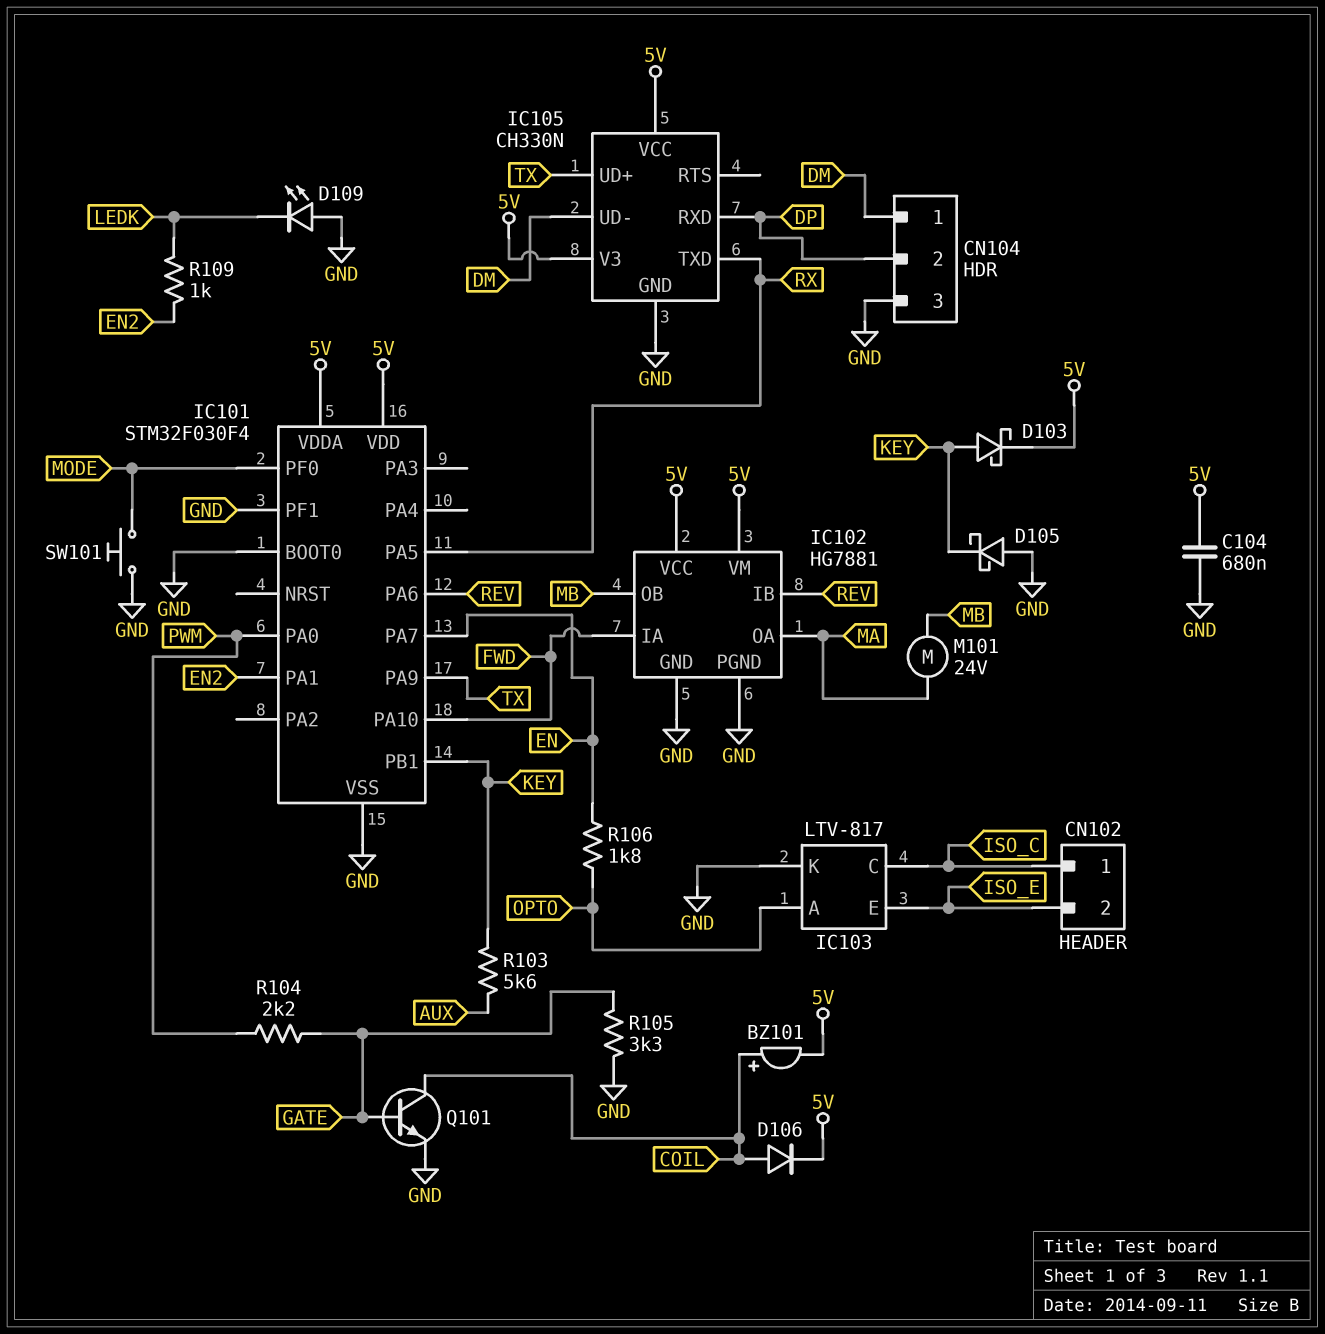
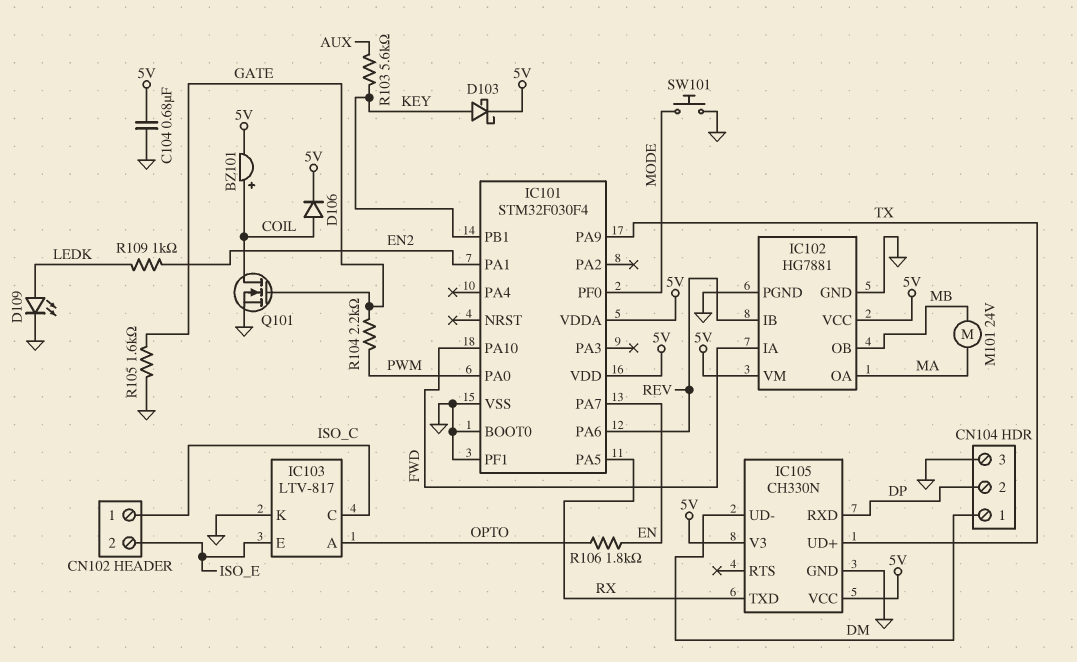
D105: schottky (A GND, K KEY) -> none
D109: LED (A GND, K LEDK) -> LED (A LEDK, K GND)
Q101: NPN (B GATE, C COIL, E GND) -> NMOS (G GATE, D COIL, S GND)
R105: 3.3k (GATE, GND) -> 1.6k (GATE, GND)

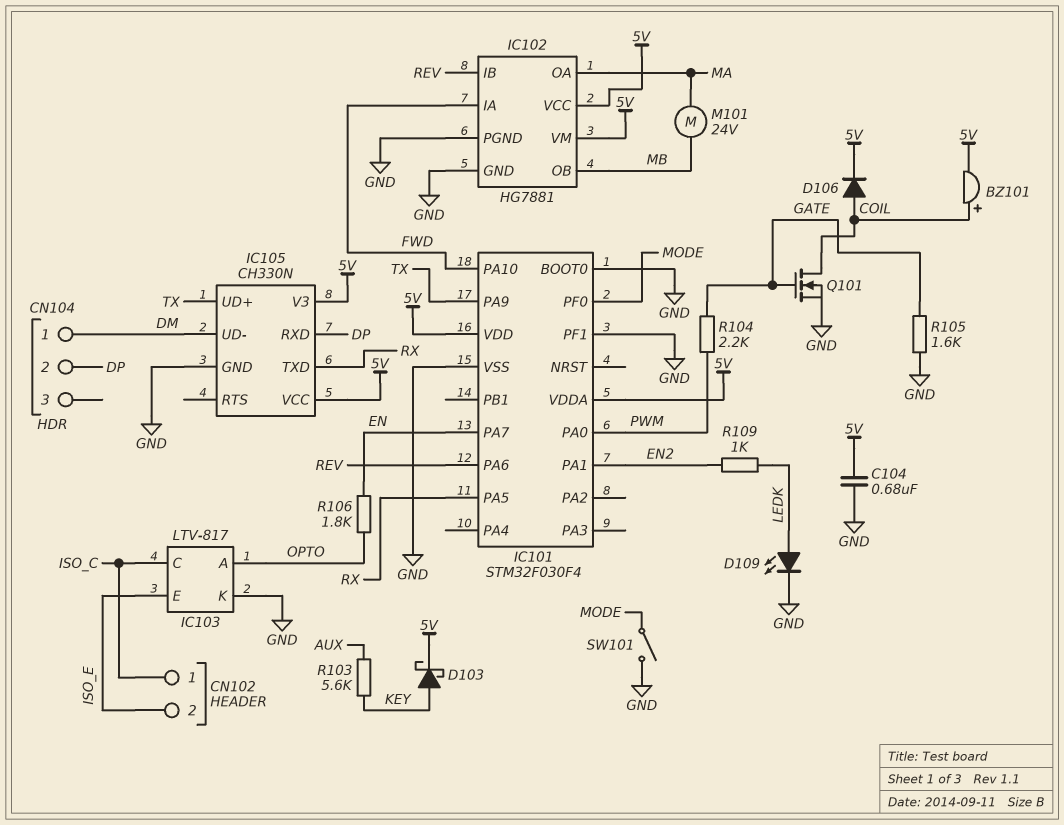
CN104 pin 3: GND -> none
IC101 pin PB1: KEY -> none
SW101: button (GND, MODE) -> switch (GND, MODE)

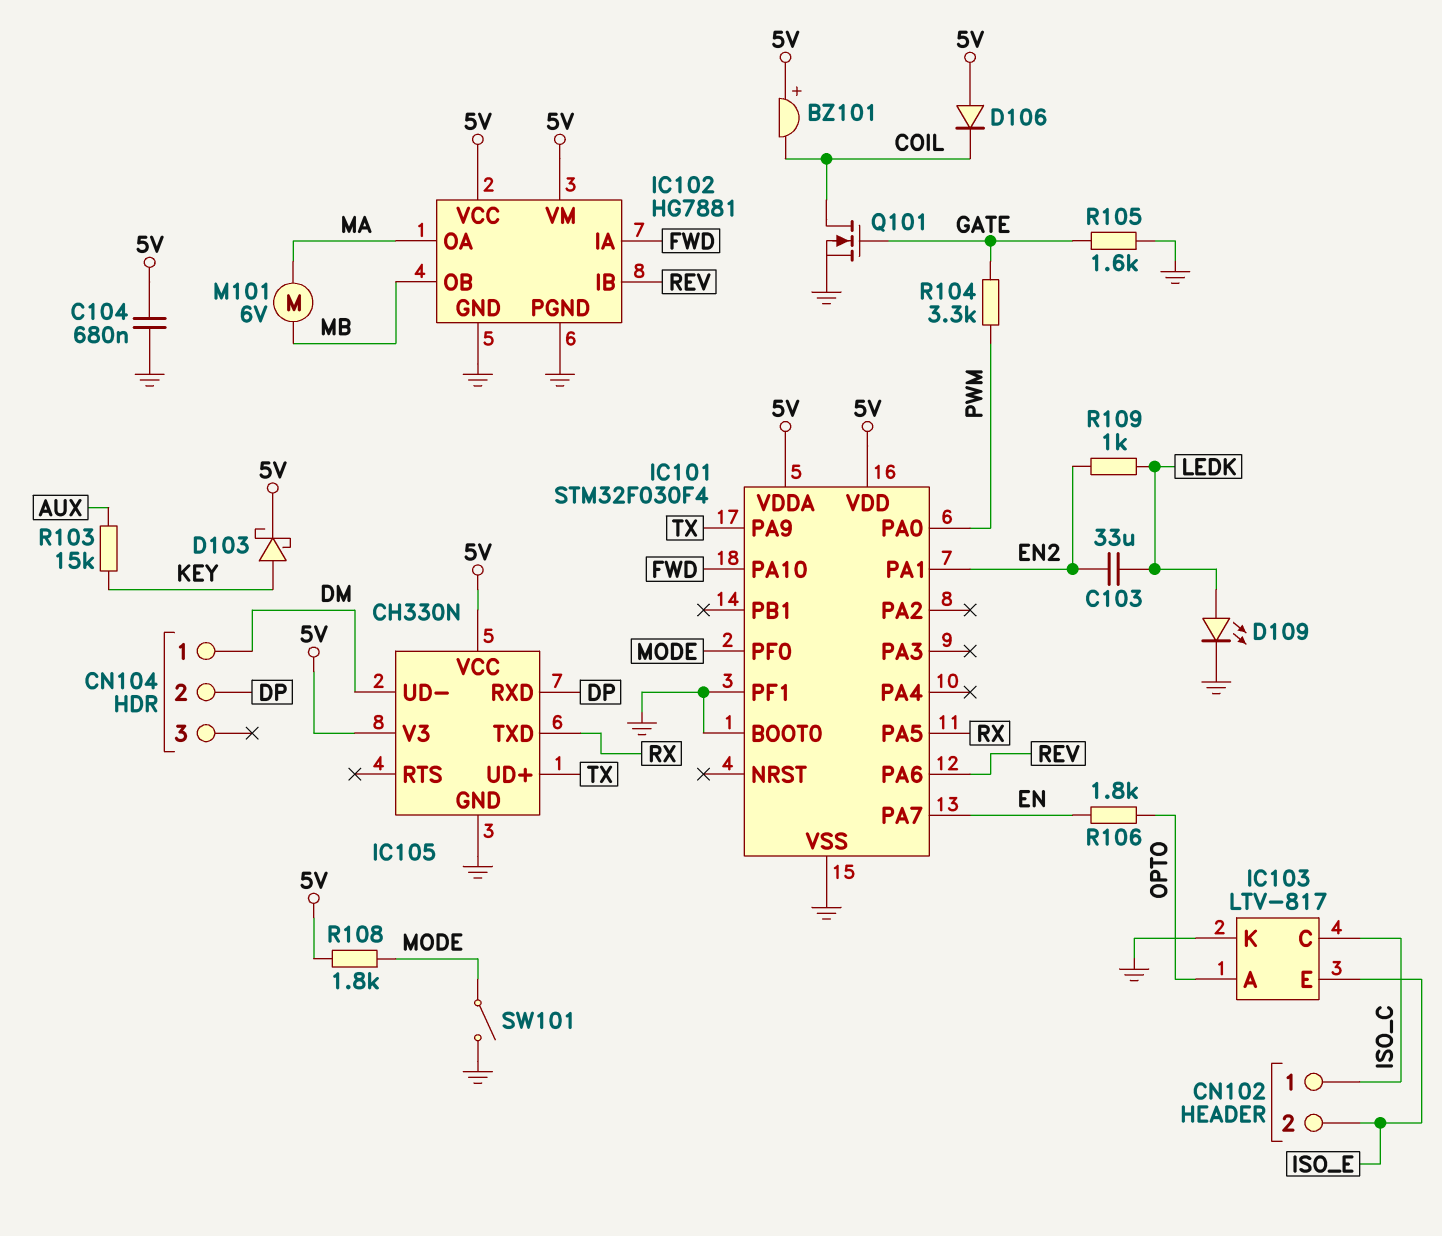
BZ101: buzzer (plus COIL, minus 5V) -> buzzer (plus 5V, minus COIL)
C103: none -> 33uF (EN2, LEDK)
D106: diode (A COIL, K 5V) -> diode (A 5V, K COIL)
M101: motor 24V (MA, MB) -> motor 6V (MA, MB)
R103: 5.6k (AUX, KEY) -> 15k (AUX, KEY)
R104: 2.2k (GATE, PWM) -> 3.3k (GATE, PWM)
R108: none -> 1.8k (5V, MODE)

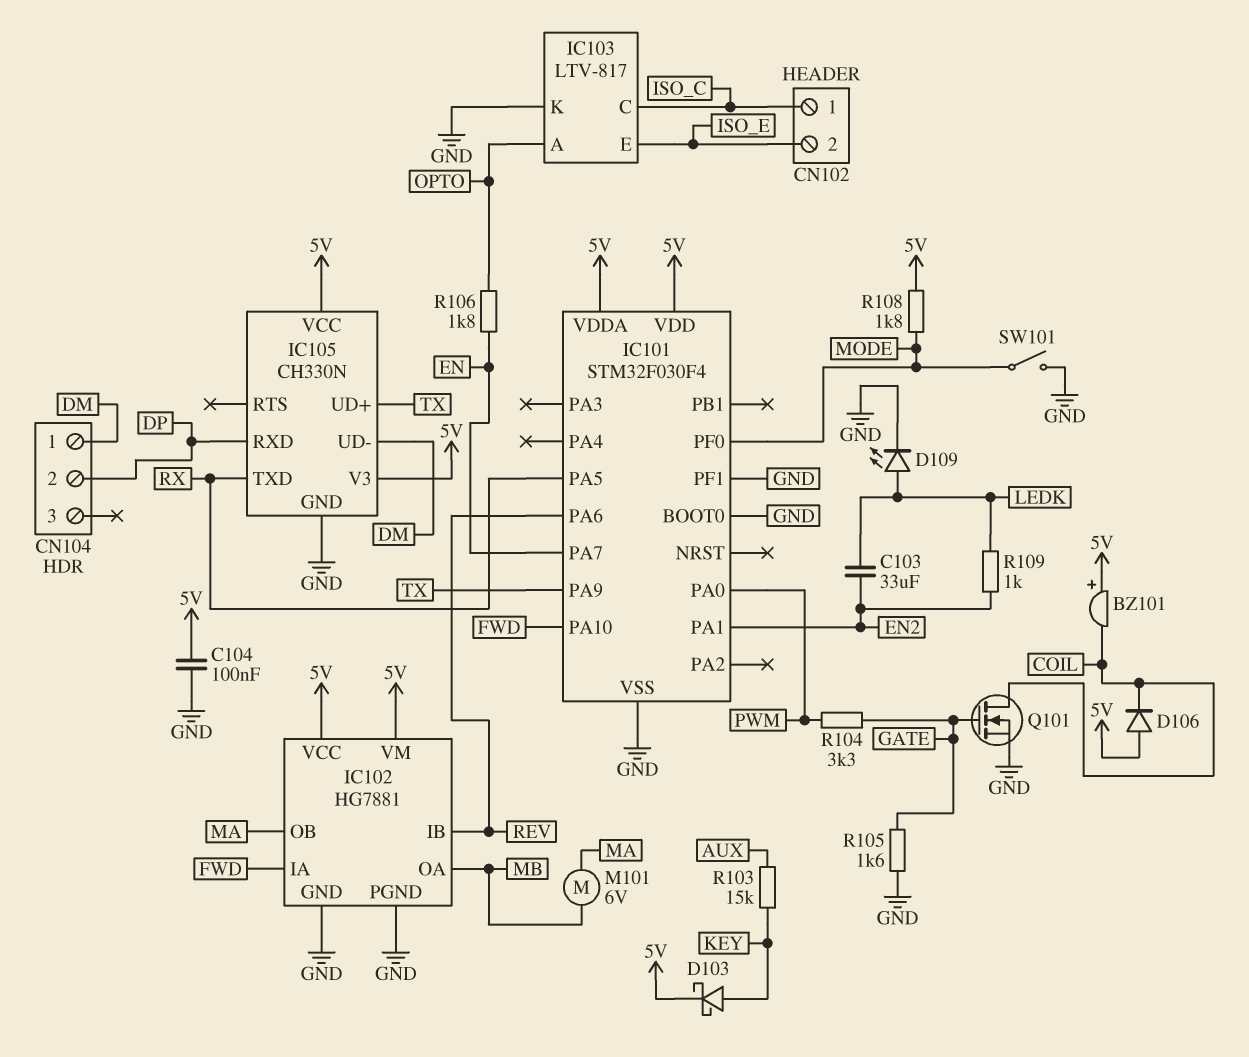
C104: 680nF (5V, GND) -> 100nF (5V, GND)
IC102 pin OA: MA -> MB
IC102 pin OB: MB -> MA

